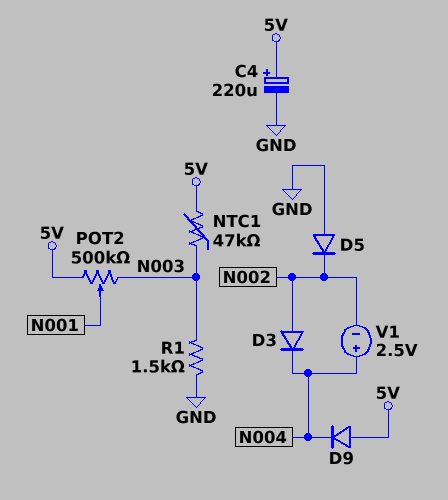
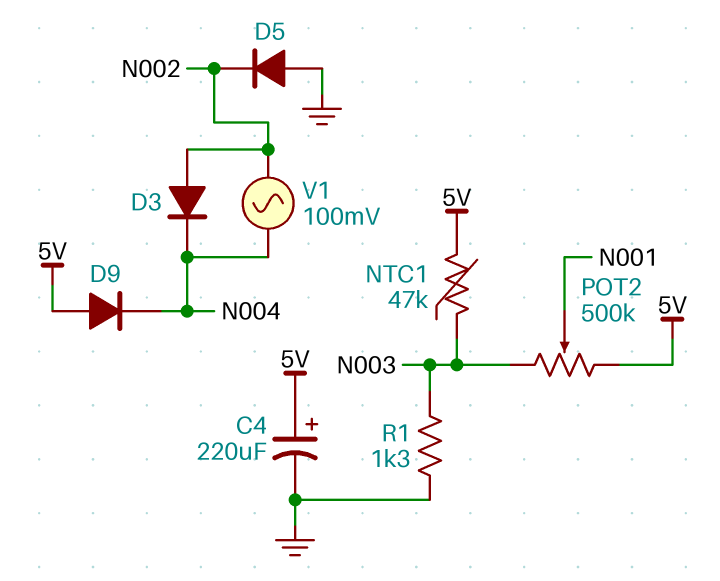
R1: 1.5k (GND, N003) -> 1.3k (GND, N003)
V1: 2.5V (plus N004, minus N002) -> AC 100mV (N002, N004)

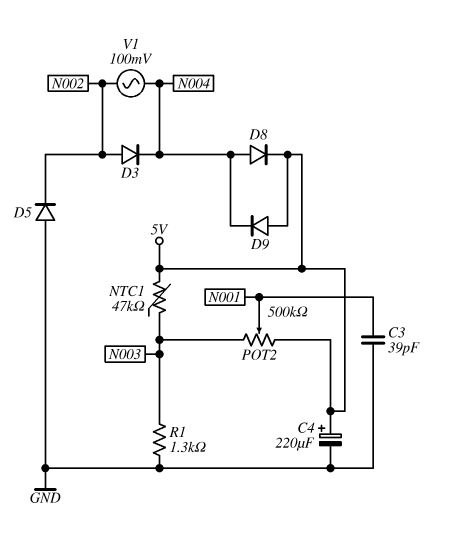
C3: none -> 39pF (GND, N001)
D8: none -> diode (A N004, K 5V)

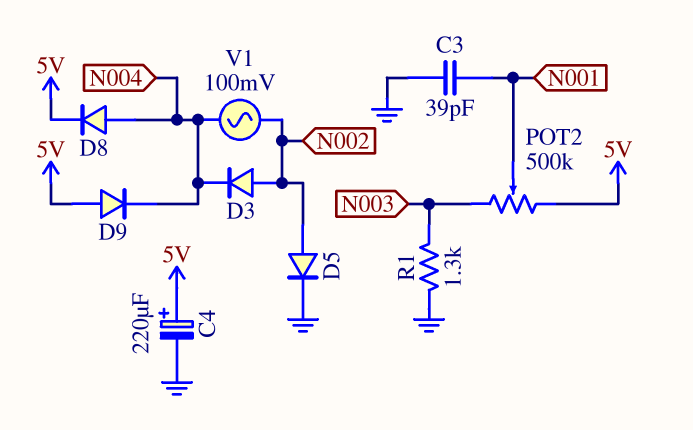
D5: diode (A GND, K N002) -> diode (A N002, K GND)
NTC1: 47k (5V, N003) -> none

